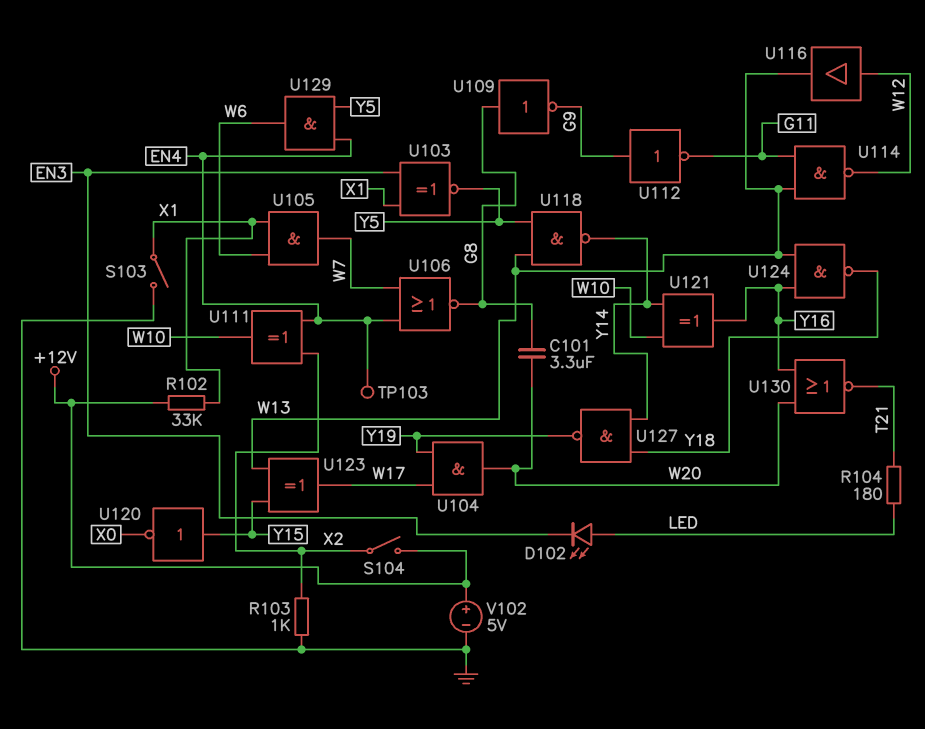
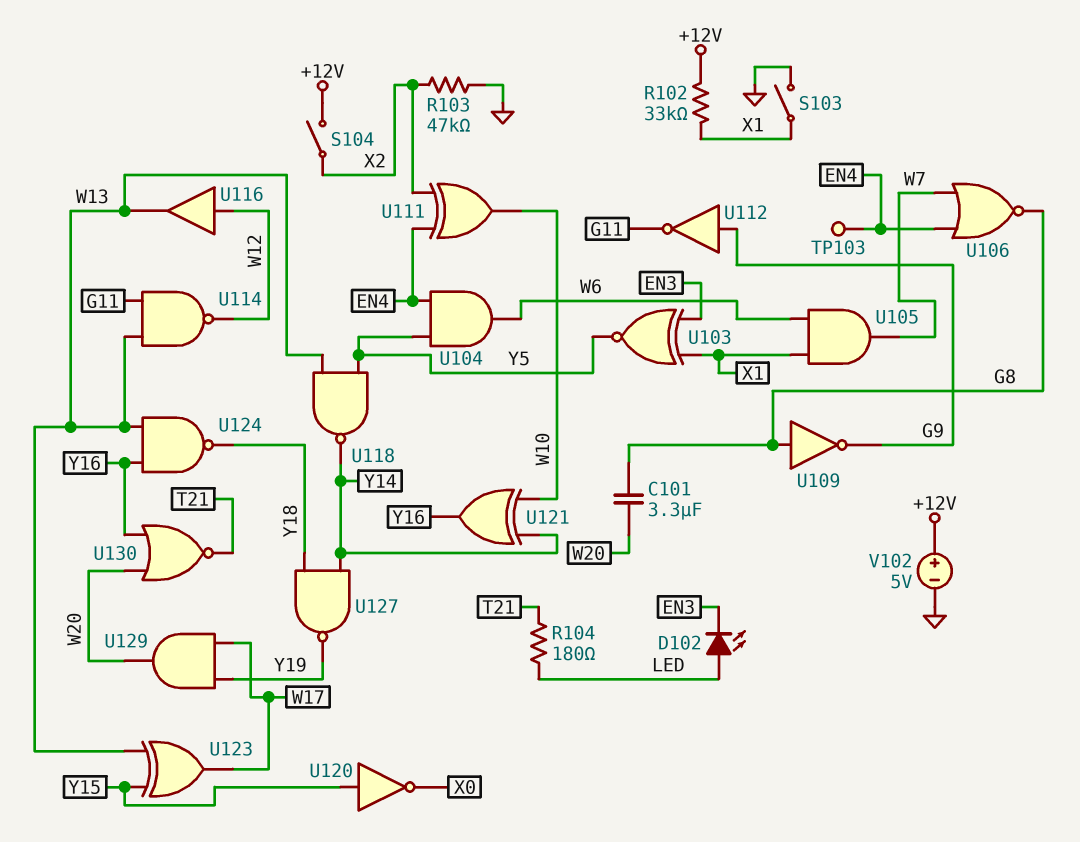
R103: 1k (GND, X2) -> 47k (GND, X2)
U104: AND (in W17, in Y19, out W20) -> AND (in EN4, in Y5, out W6)
U129: AND (in EN4, in Y5, out W6) -> AND (in W17, in Y19, out W20)

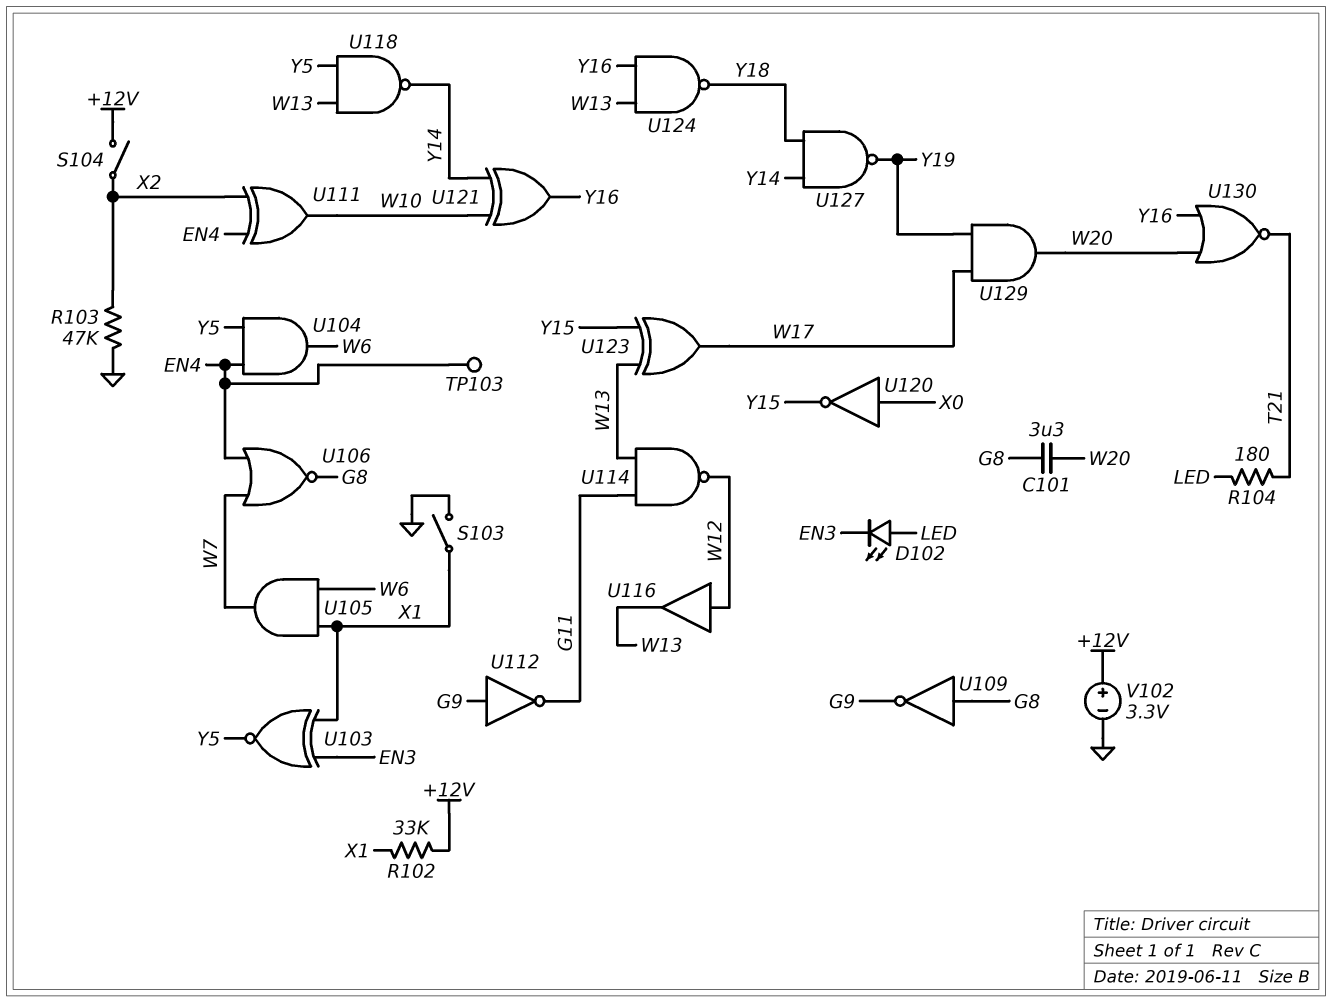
U120: NOT (in Y15, out X0) -> NOT (in X0, out Y15)
V102: 5V (plus +12V, minus GND) -> 3.3V (plus +12V, minus GND)

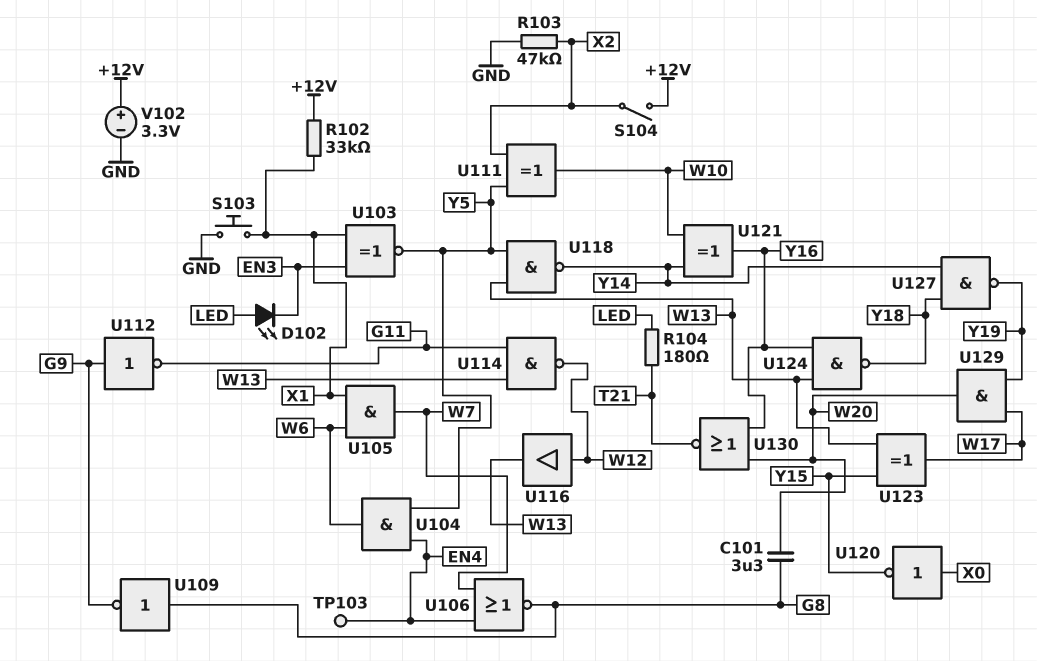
S103: switch (GND, X1) -> button (GND, X1)
U111: XOR (in EN4, in X2, out W10) -> XOR (in X2, in Y5, out W10)

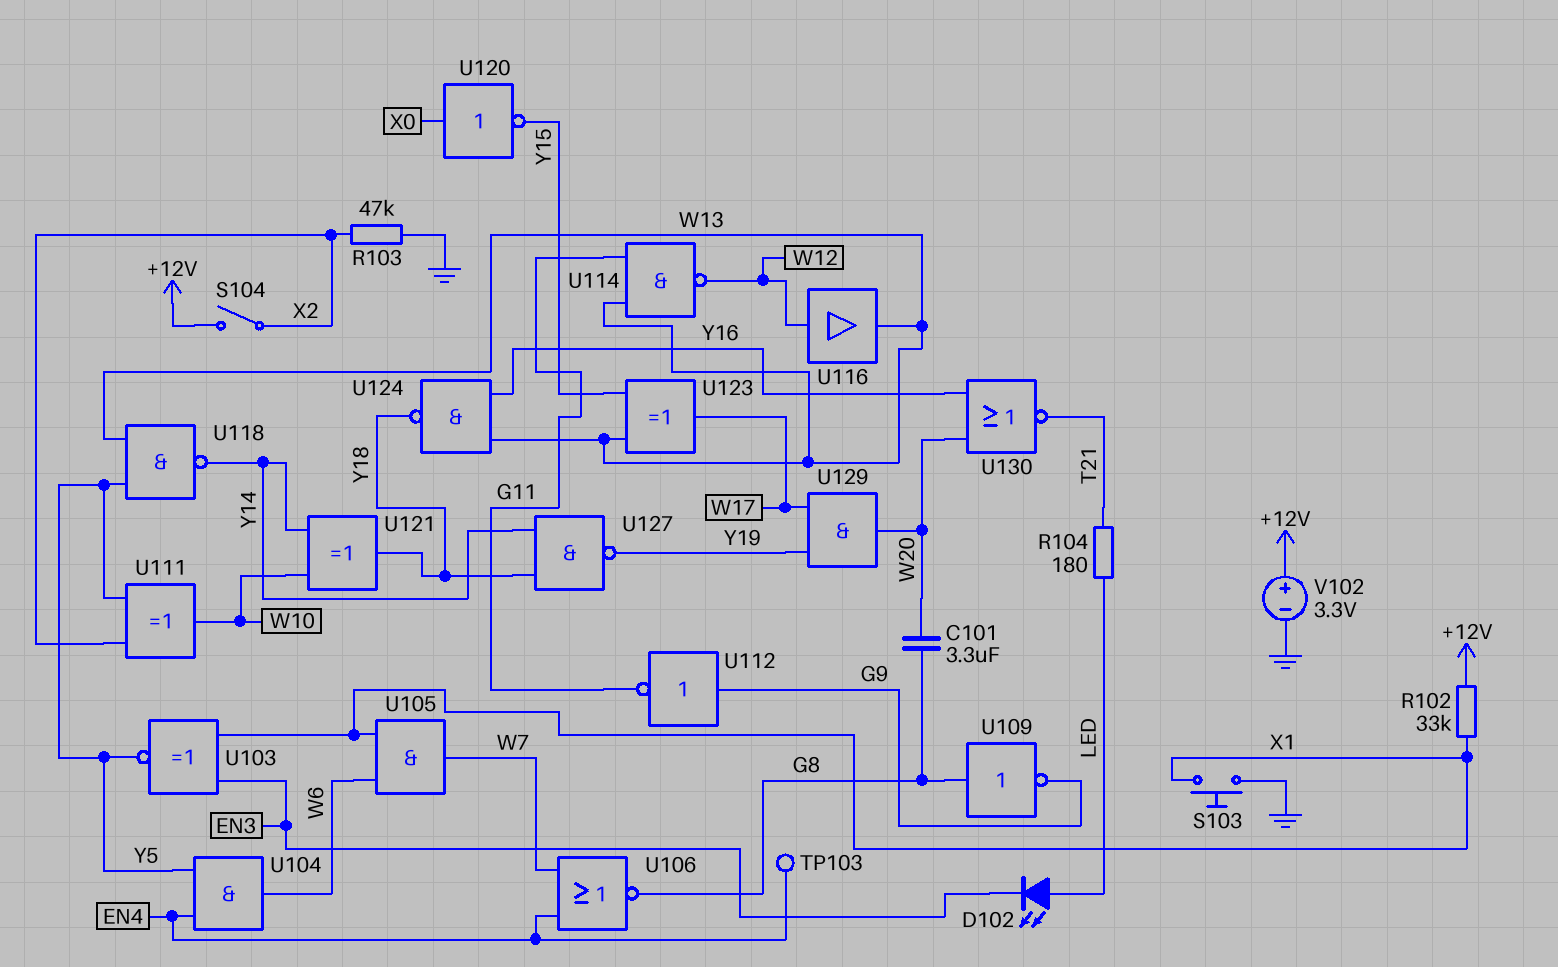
U121: XOR (in W10, in Y14, out Y16) -> XOR (in W10, in Y14, out Y18)

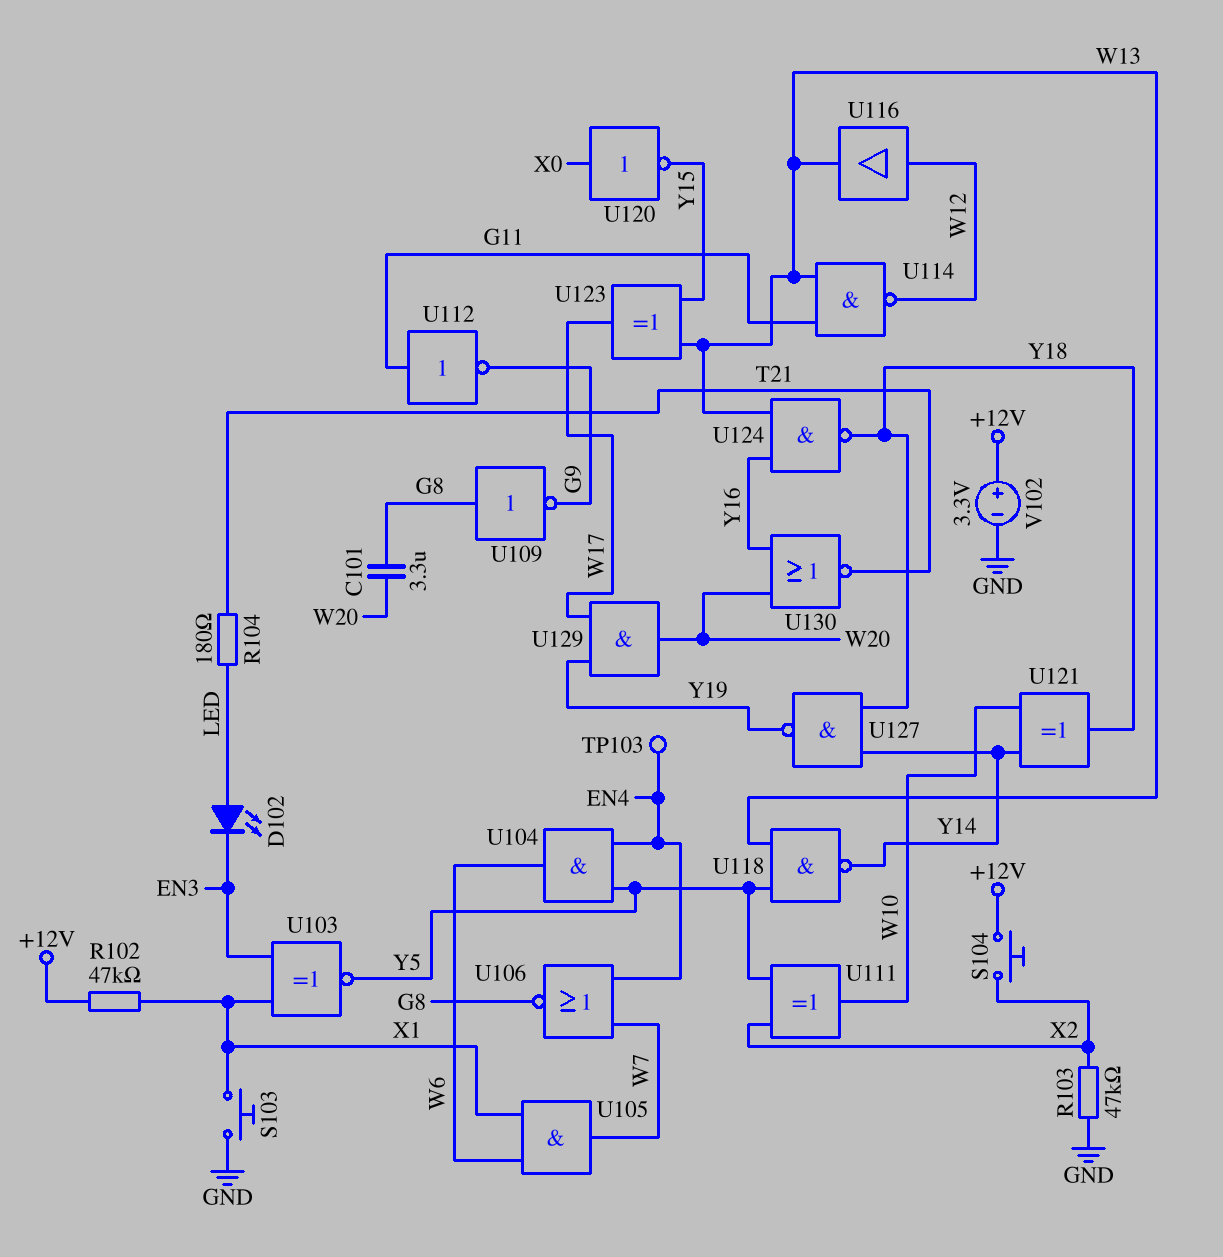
R102: 33k (+12V, X1) -> 47k (+12V, X1)
S104: switch (+12V, X2) -> button (+12V, X2)
U112: NOT (in G9, out G11) -> NOT (in G11, out G9)

